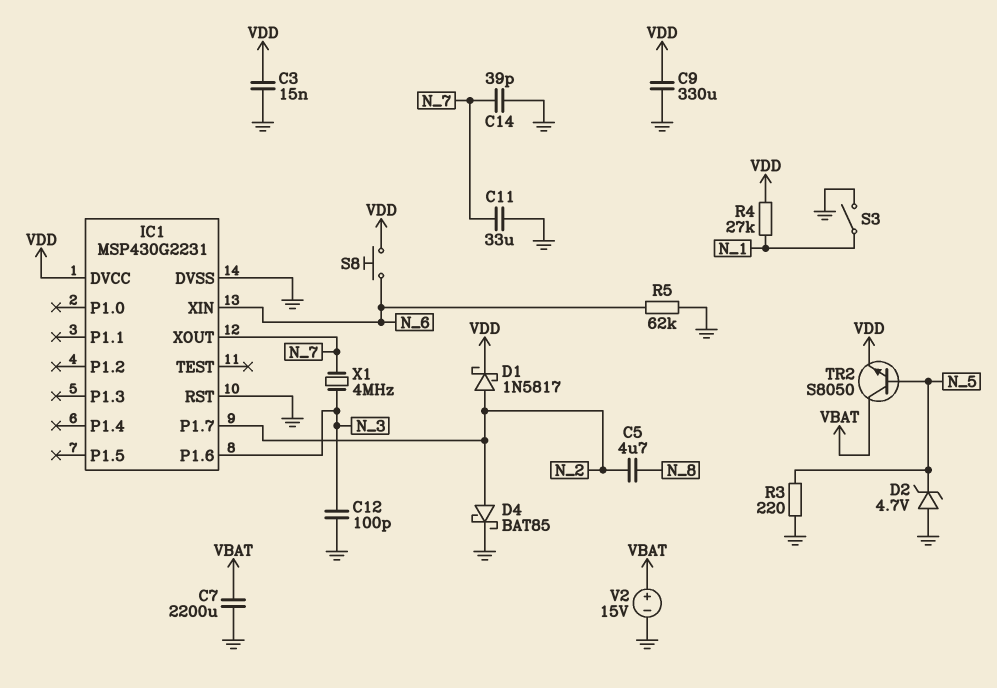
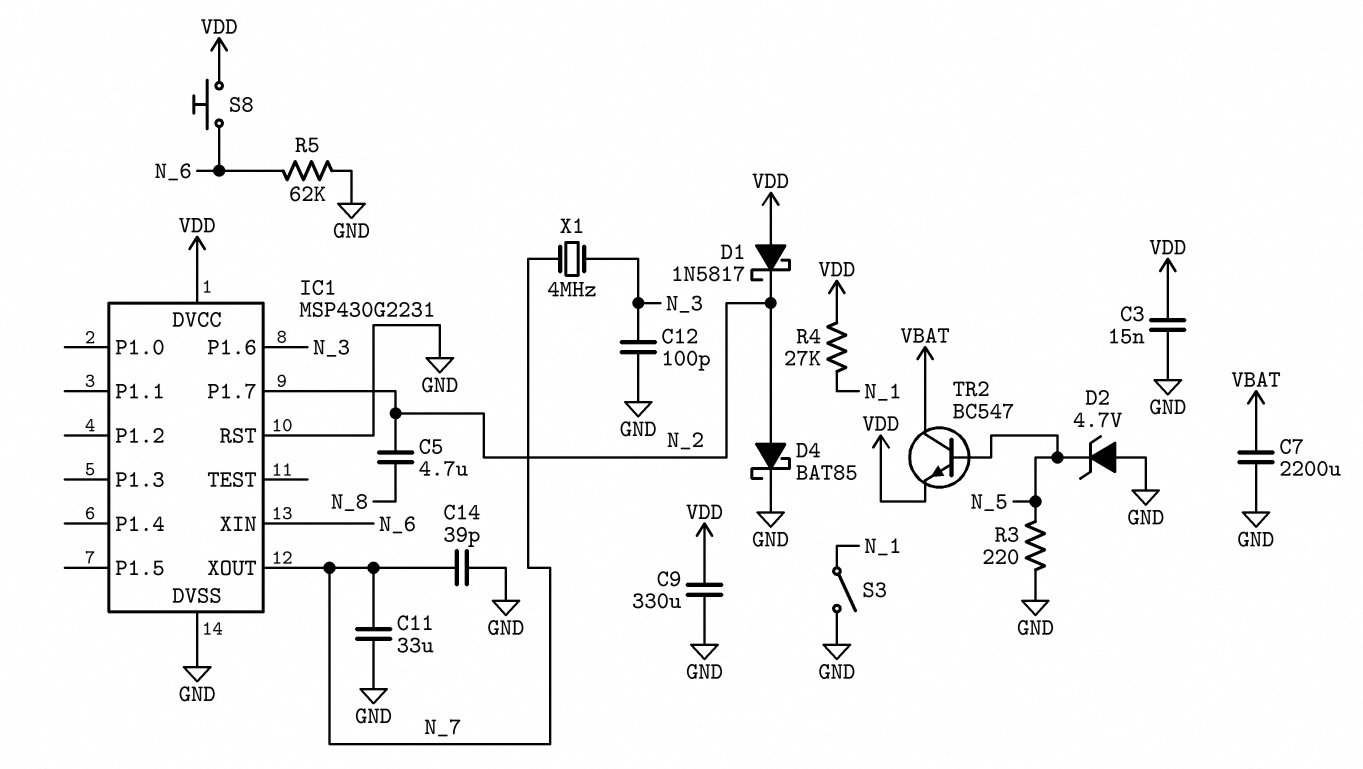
D1: schottky 1N5817 (A N_2, K VDD) -> schottky 1N5817 (A VDD, K N_2)
TR2: NPN S8050 (B N_5, C VBAT, E VDD) -> NPN BC547 (B N_5, C VBAT, E VDD)
V2: 15V (plus VBAT, minus GND) -> none

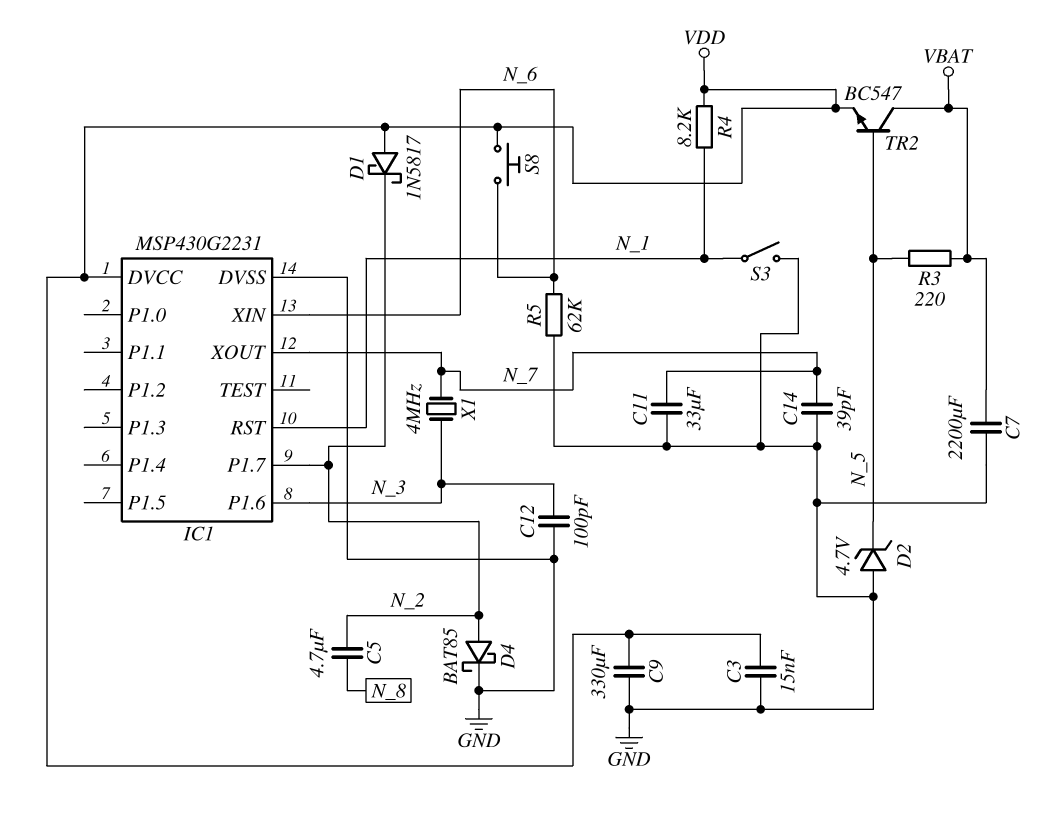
IC1 pin RST: GND -> N_1
R3: 220 (GND, N_5) -> 220 (N_5, VBAT)
R4: 27k (N_1, VDD) -> 8.2k (N_1, VDD)

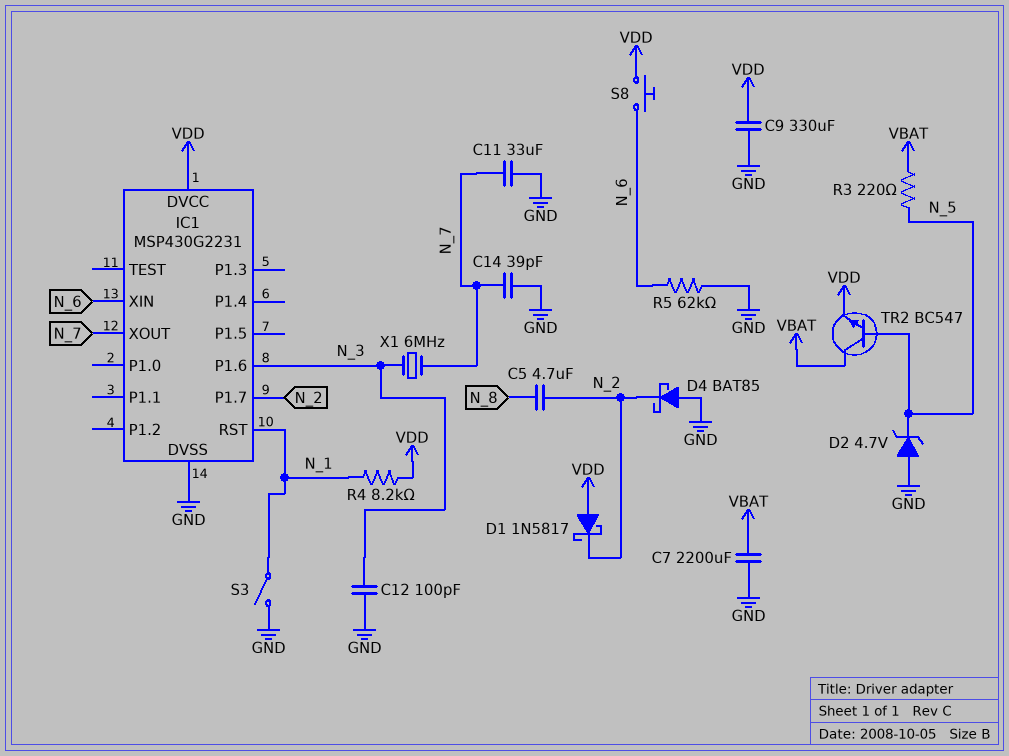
C3: 15nF (GND, VDD) -> none
D4: schottky BAT85 (A N_2, K GND) -> schottky BAT85 (A GND, K N_2)
X1: 4MHz (N_3, N_7) -> 6MHz (N_3, N_7)

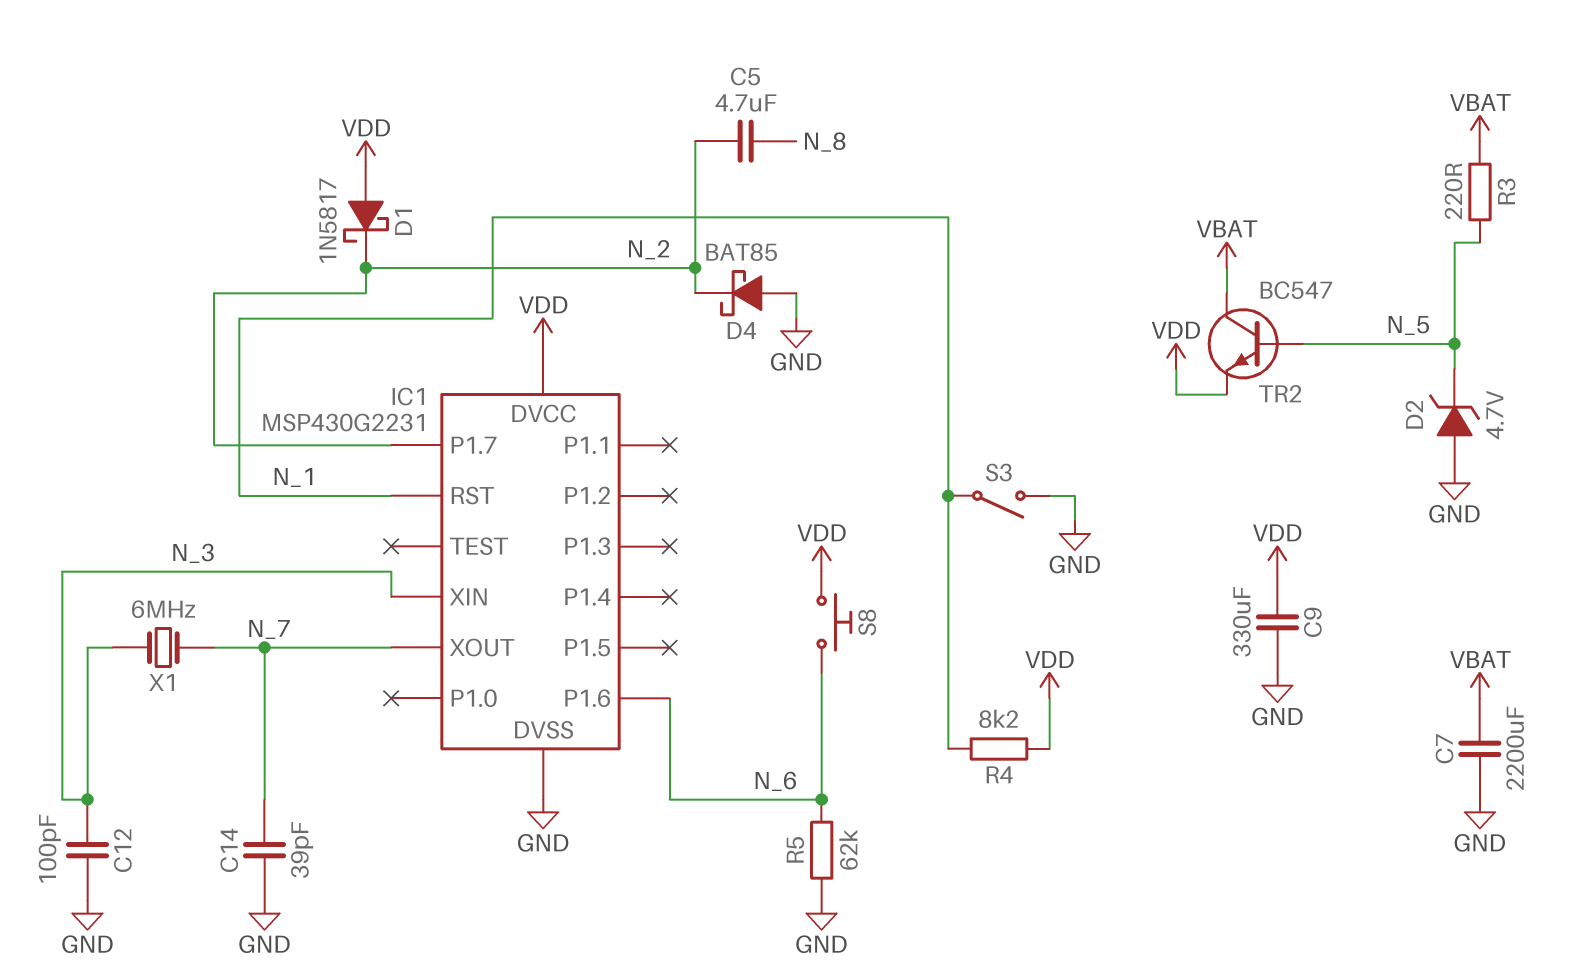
C11: 33uF (GND, N_7) -> none
IC1 pin P1.6: N_3 -> N_6
IC1 pin XIN: N_6 -> N_3

